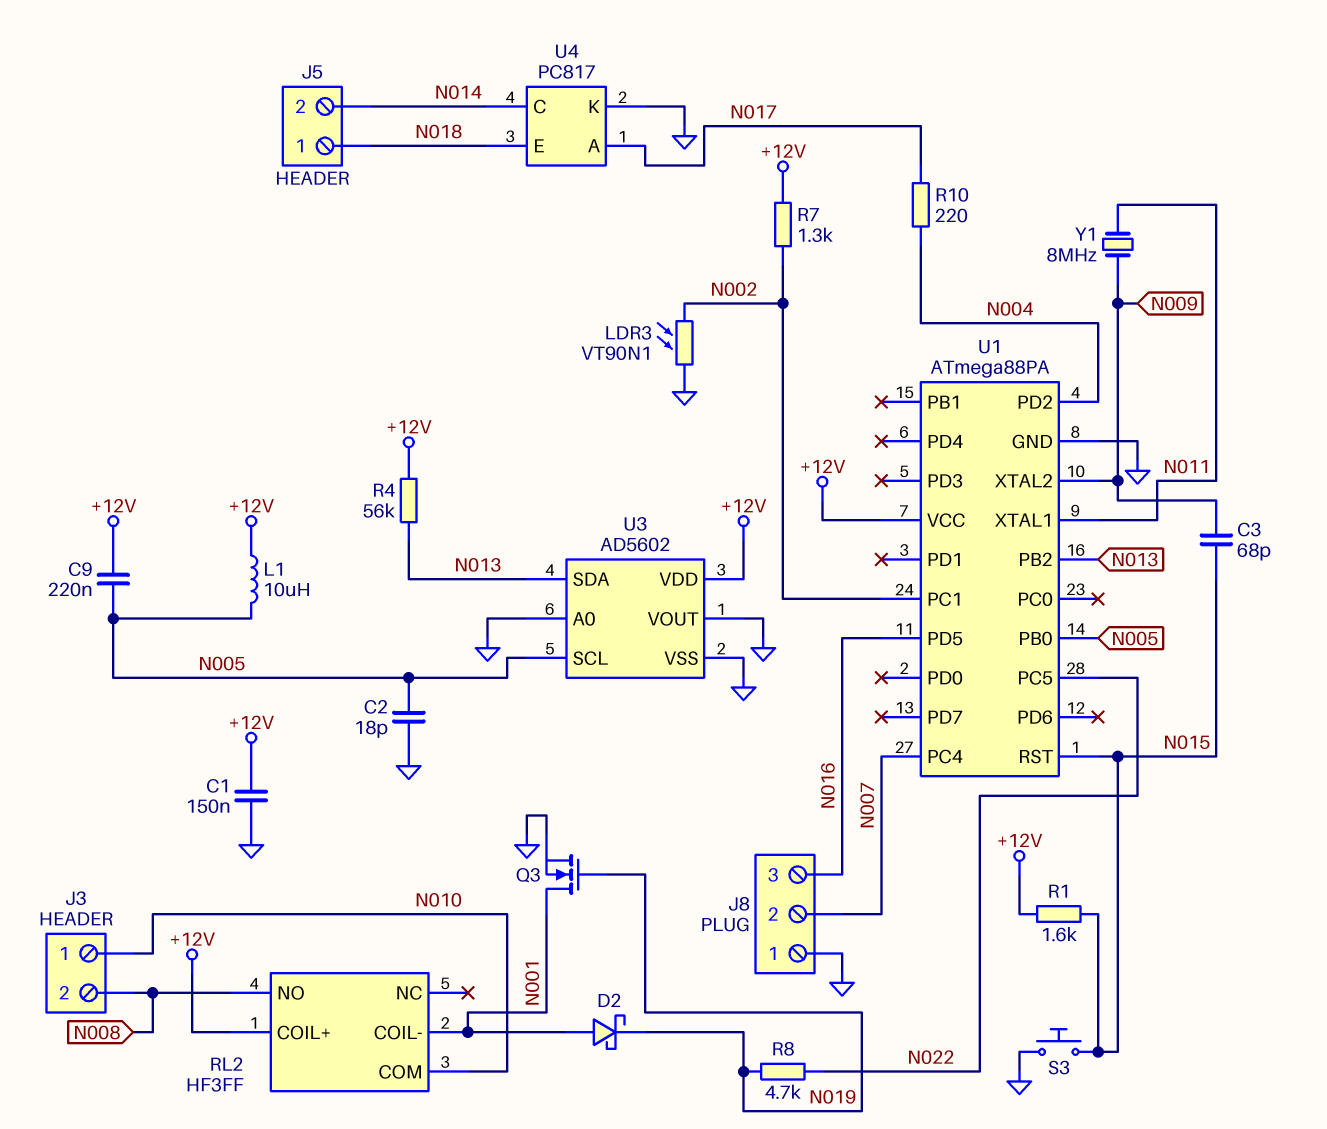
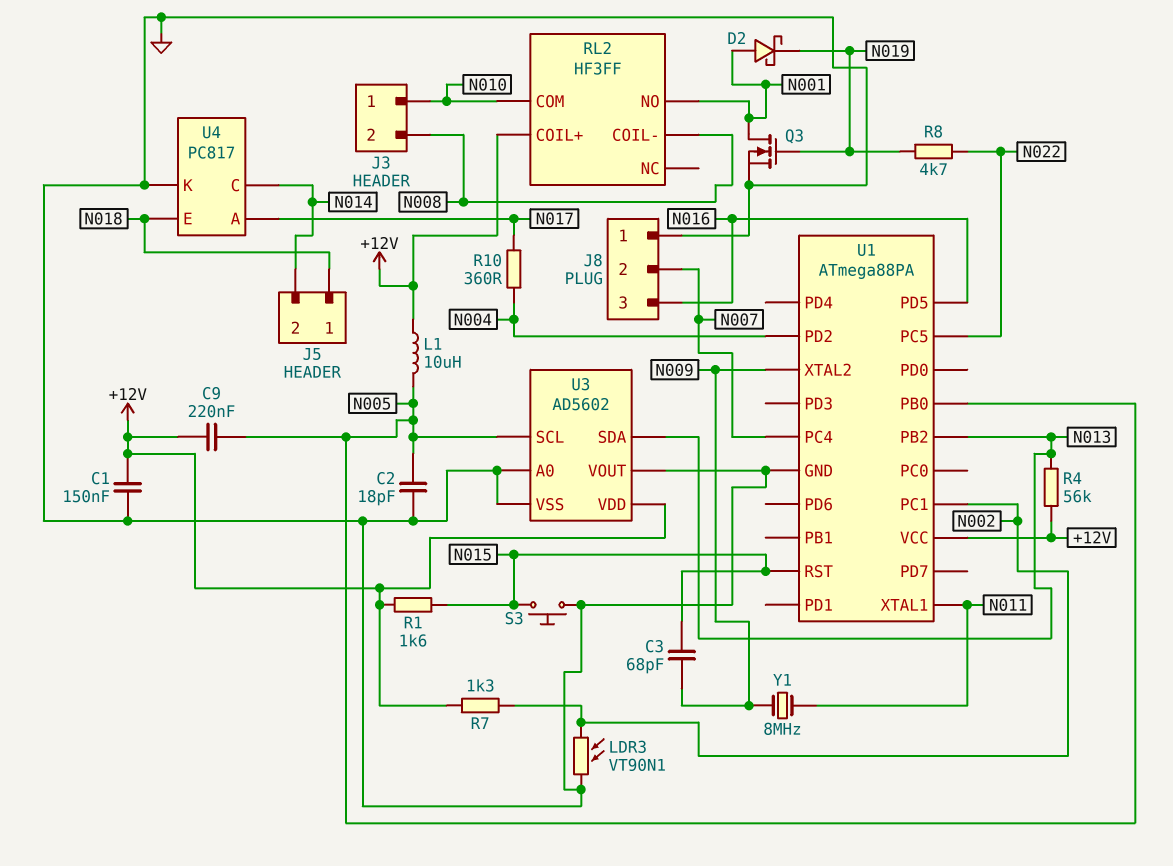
R10: 220 (N004, N017) -> 360 (N004, N017)
RL2 pin COIL-: N001 -> N008
RL2 pin NO: N008 -> N001

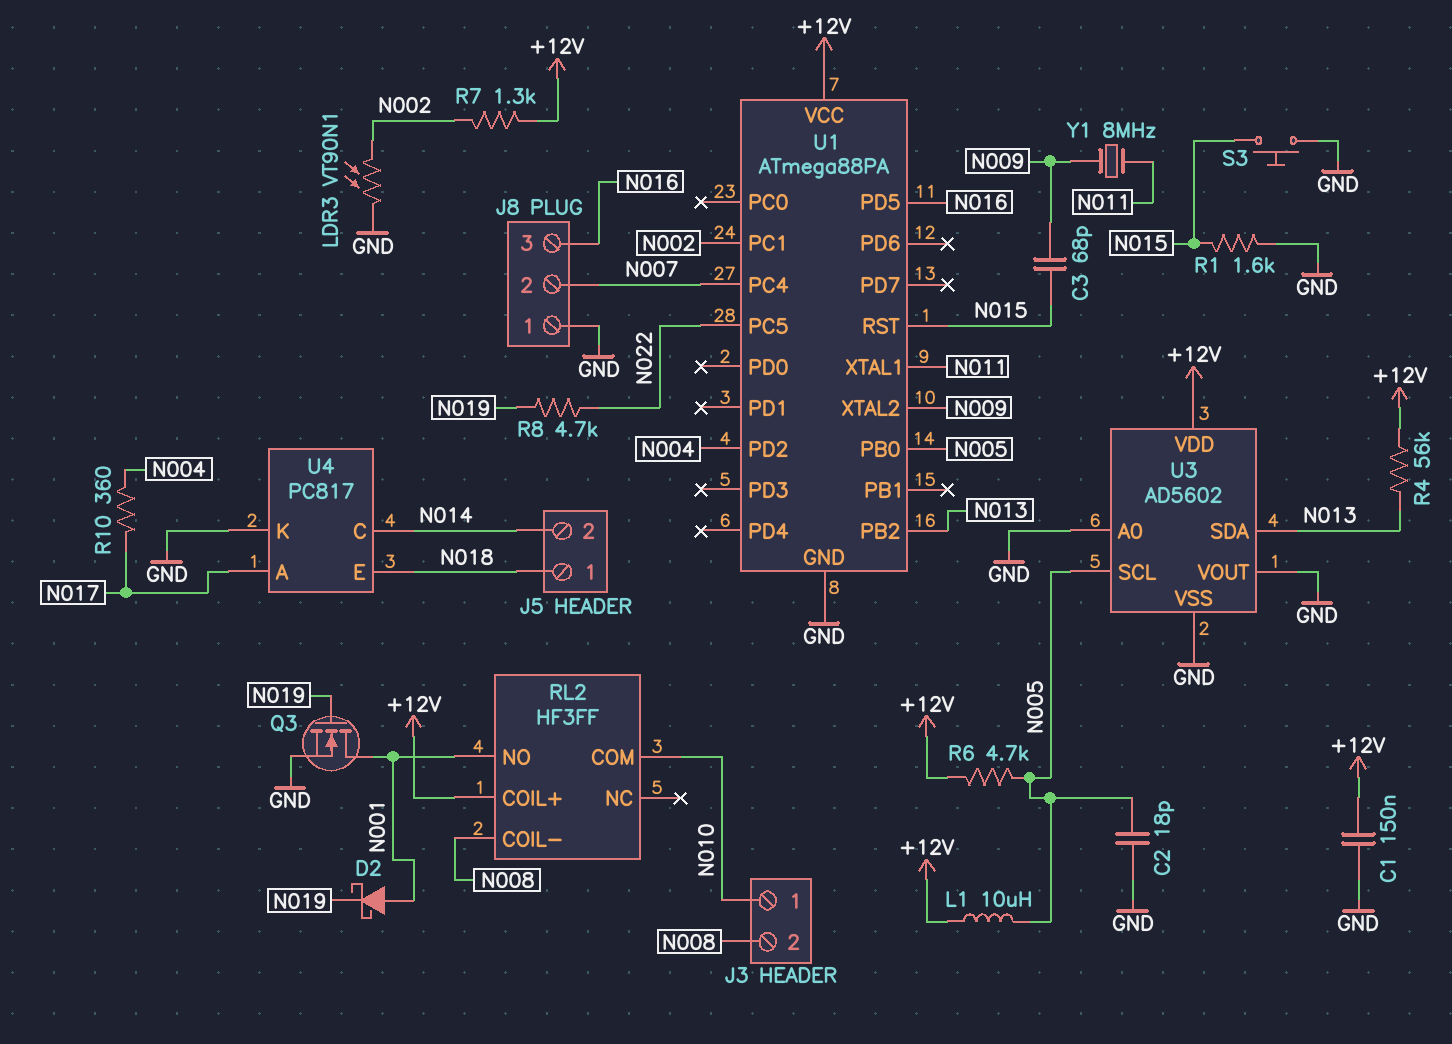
C9: 220nF (+12V, N005) -> none
R1: 1.6k (+12V, N015) -> 1.6k (GND, N015)
R6: none -> 4.7k (+12V, N005)

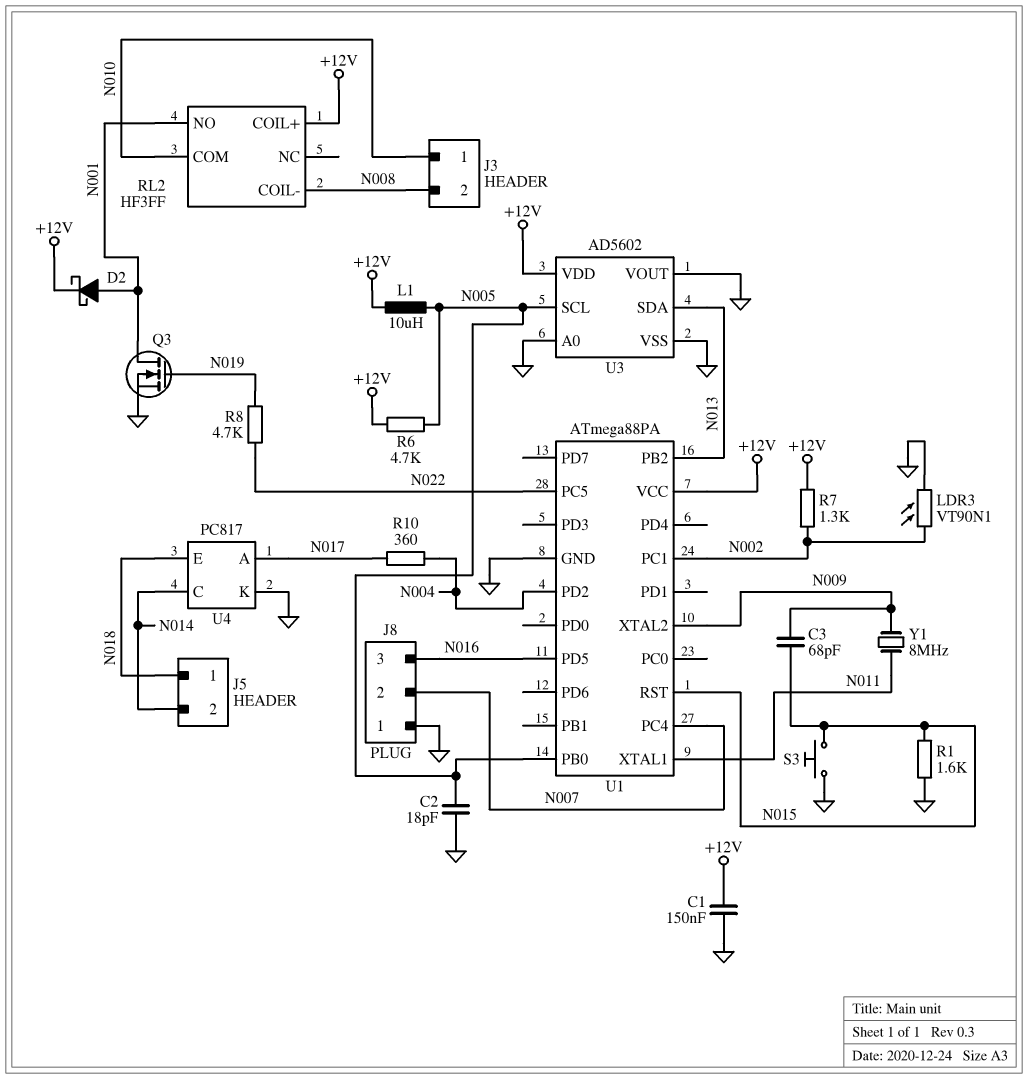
D2: schottky (A N001, K N019) -> schottky (A N001, K +12V)
R4: 56k (+12V, N013) -> none

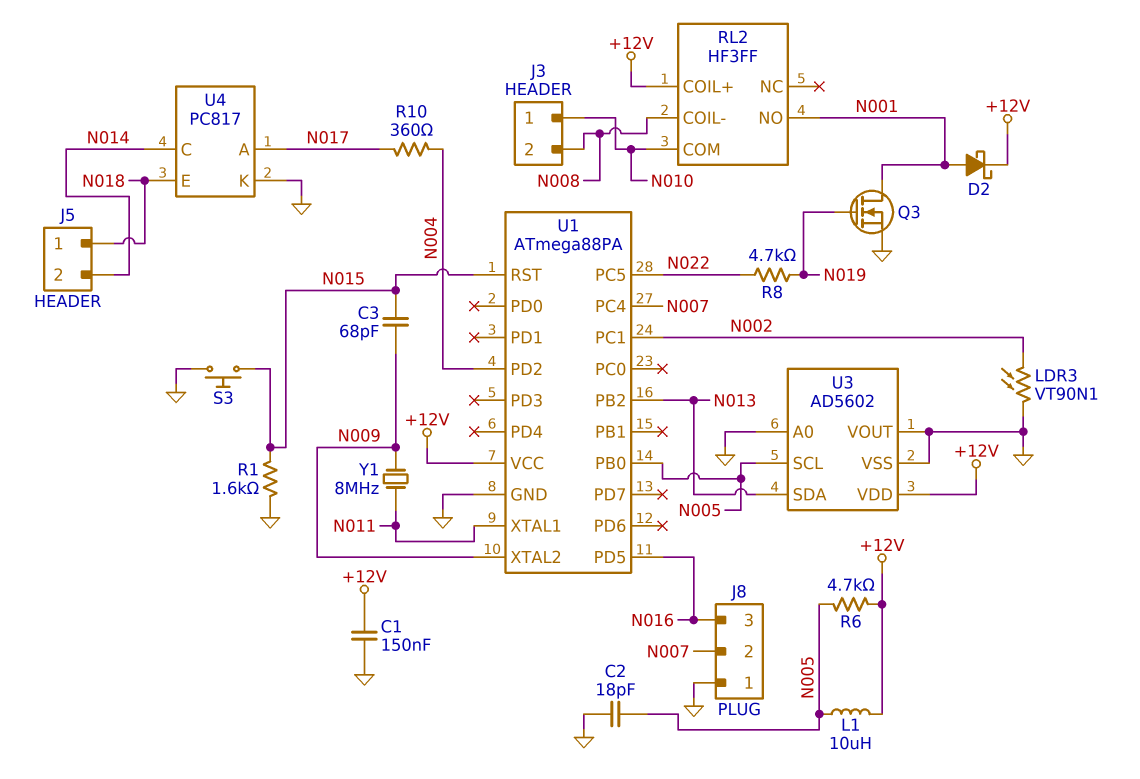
R7: 1.3k (+12V, N002) -> none

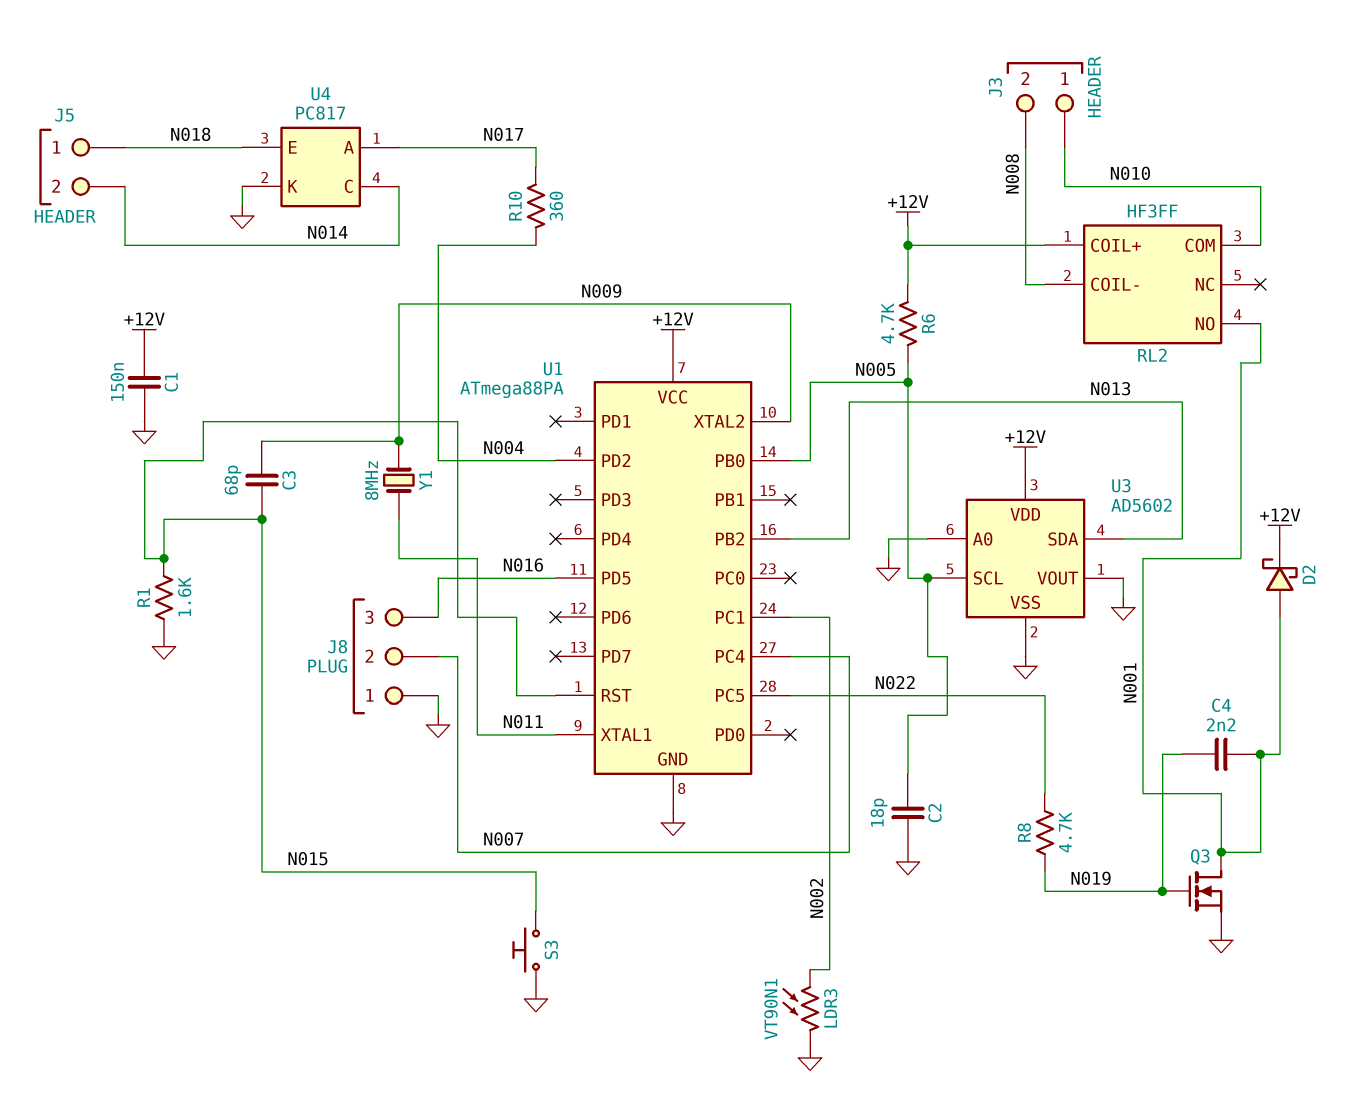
C4: none -> 2.2nF (N001, N019)
L1: 10uH (+12V, N005) -> none

